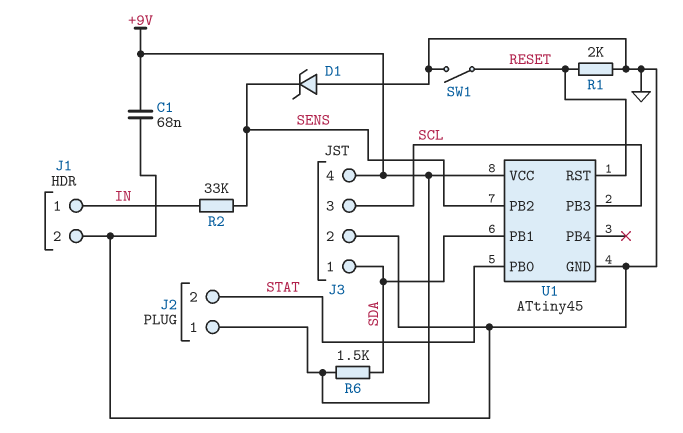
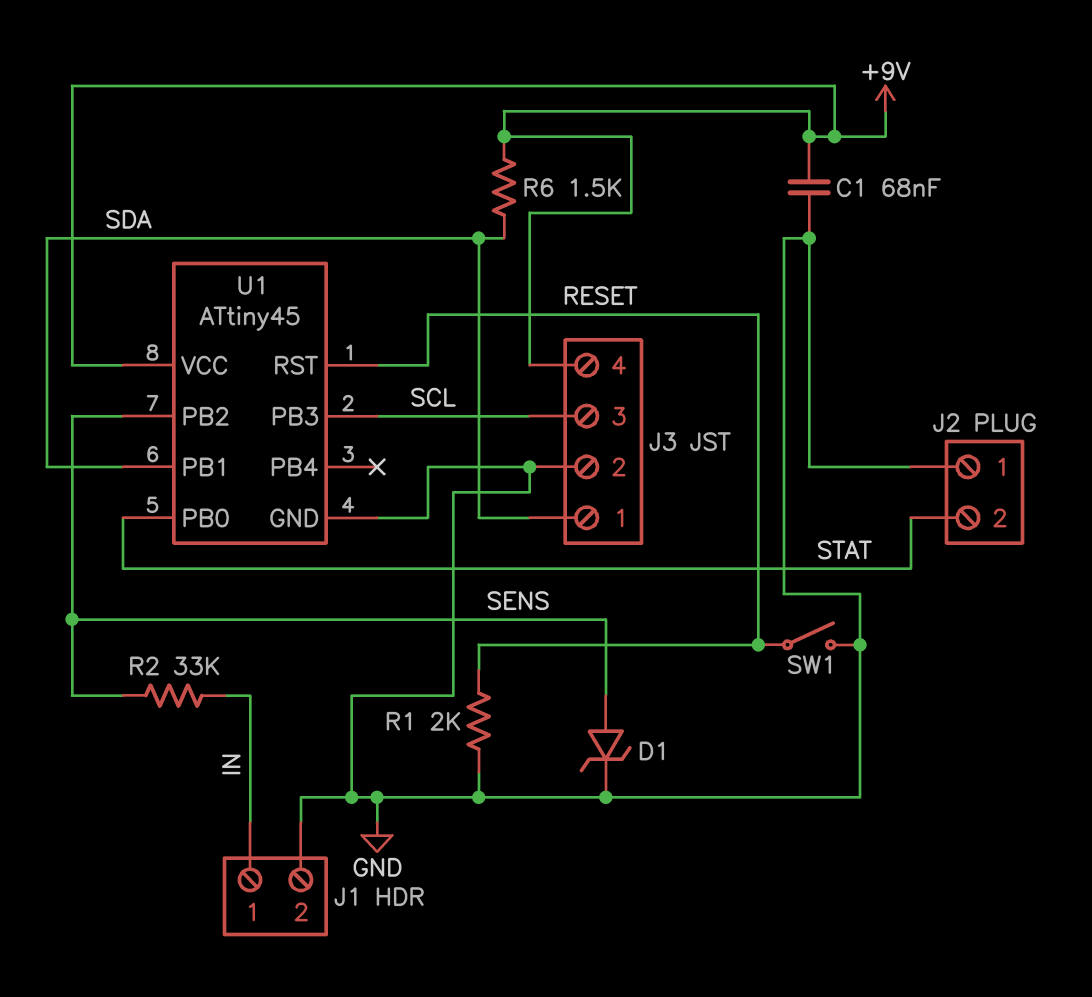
D1: zener (A GND, K SENS) -> zener (A SENS, K GND)
J2 pin 1: +9V -> GND

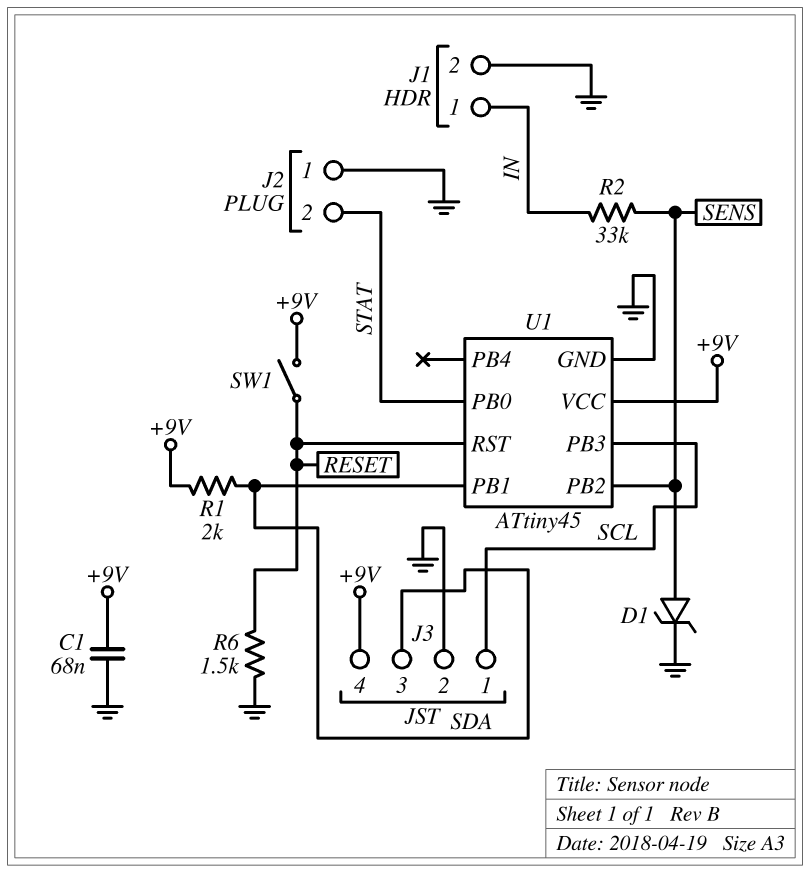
J3 pin 1: SDA -> SCL
J3 pin 3: SCL -> SDA
R1: 2k (GND, RESET) -> 2k (+9V, SDA)
R6: 1.5k (+9V, SDA) -> 1.5k (GND, RESET)
SW1: switch (GND, RESET) -> switch (+9V, RESET)

